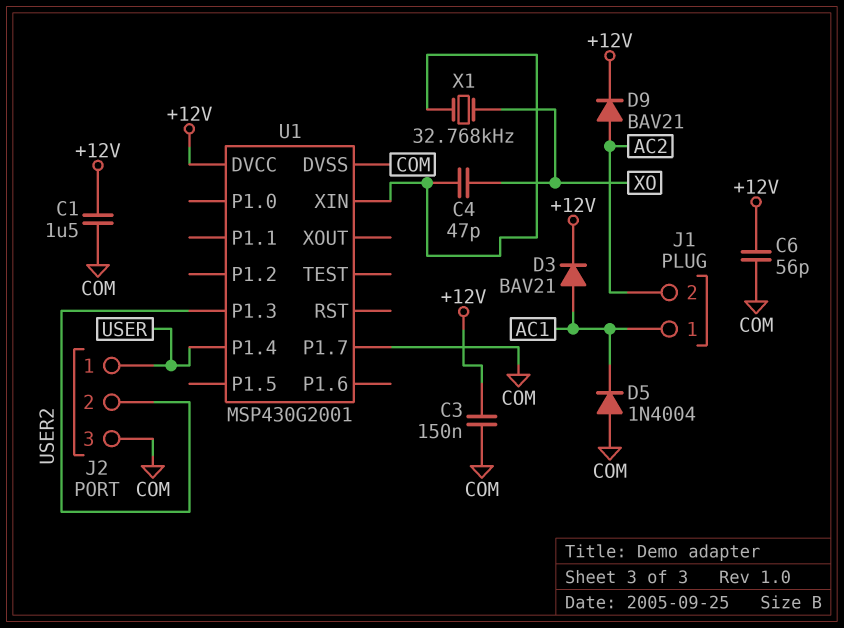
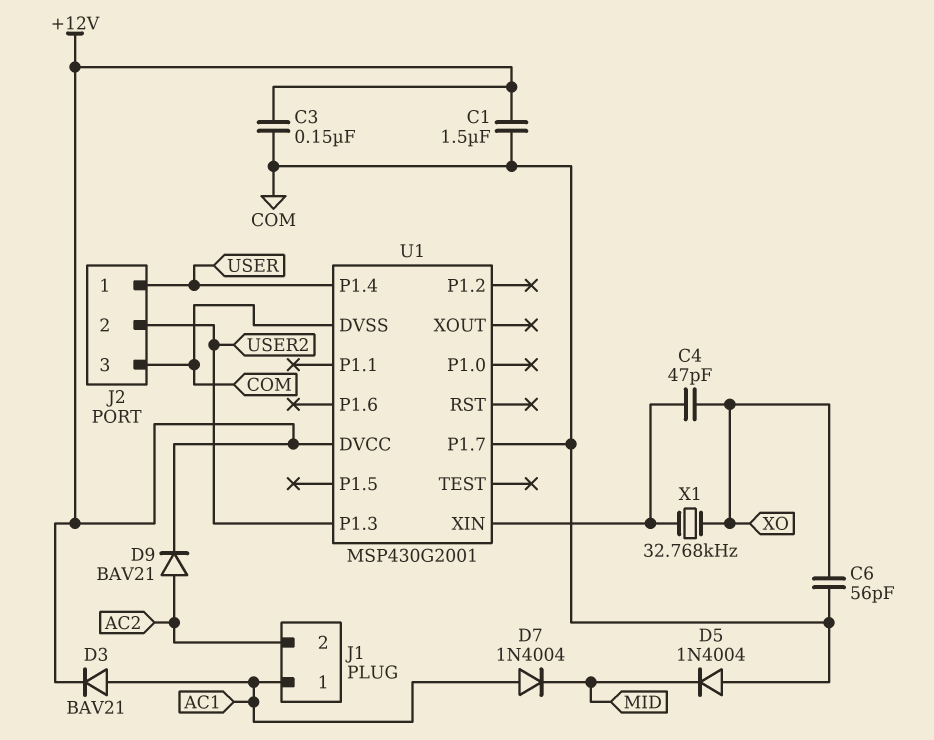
C6: 56pF (+12V, COM) -> 56pF (COM, XO)
D5: diode 1N4004 (A COM, K AC1) -> diode 1N4004 (A COM, K MID)
D7: none -> diode 1N4004 (A AC1, K MID)

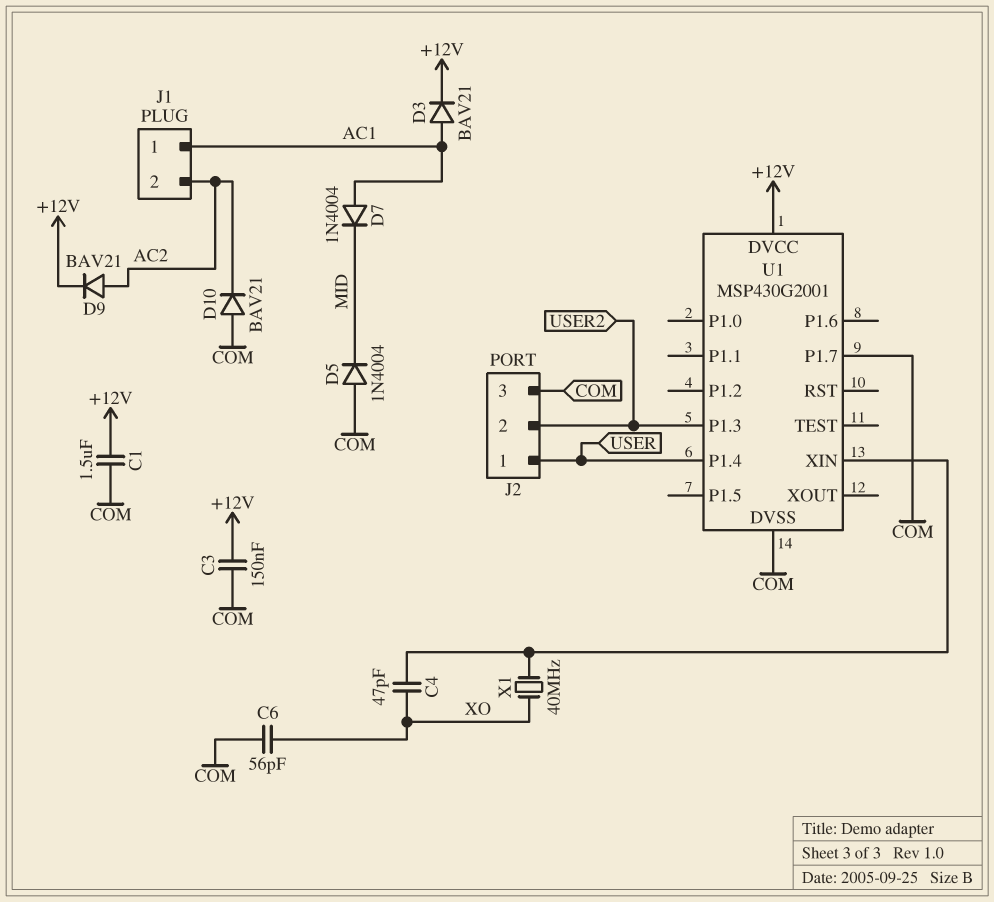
D10: none -> diode BAV21 (A COM, K AC2)
X1: 32.768kHz (U1/XIN, XO) -> 40MHz (U1/XIN, XO)

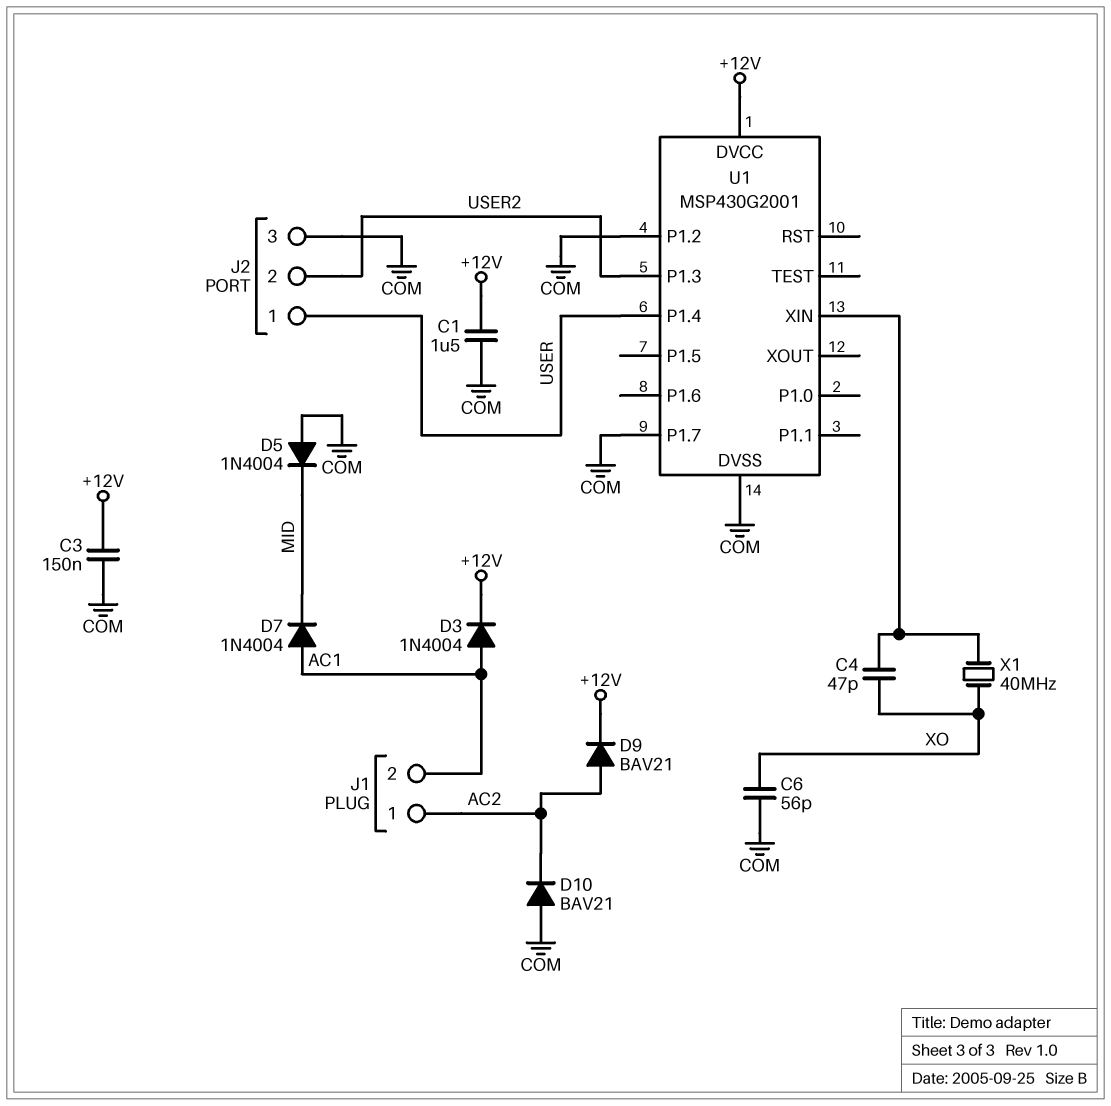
D3: diode BAV21 (A AC1, K +12V) -> diode 1N4004 (A AC1, K +12V)
J1 pin 1: AC1 -> AC2
J1 pin 2: AC2 -> AC1
U1 pin P1.2: none -> COM

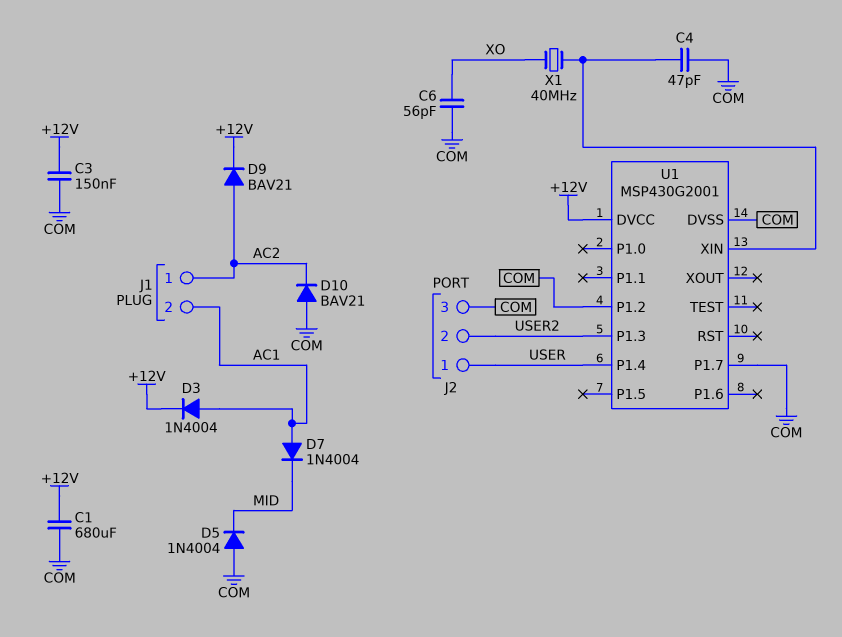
C1: 1.5uF (+12V, COM) -> 680uF (+12V, COM)
C4: 47pF (U1/XIN, XO) -> 47pF (COM, U1/XIN)

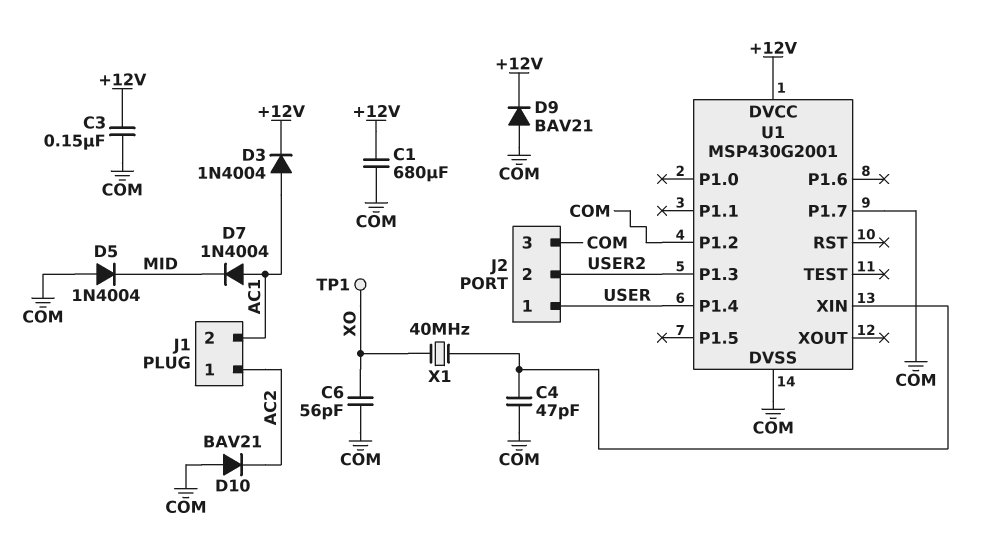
D9: diode BAV21 (A AC2, K +12V) -> diode BAV21 (A COM, K +12V)
TP1: none -> test point (XO)

